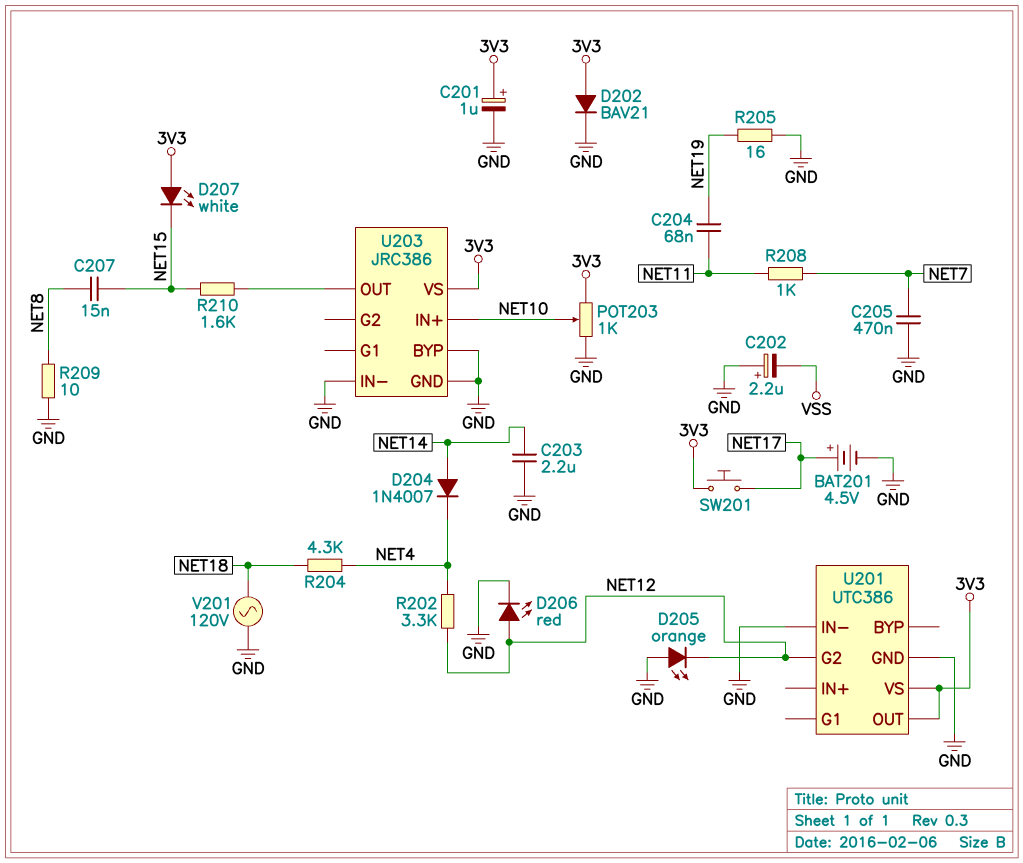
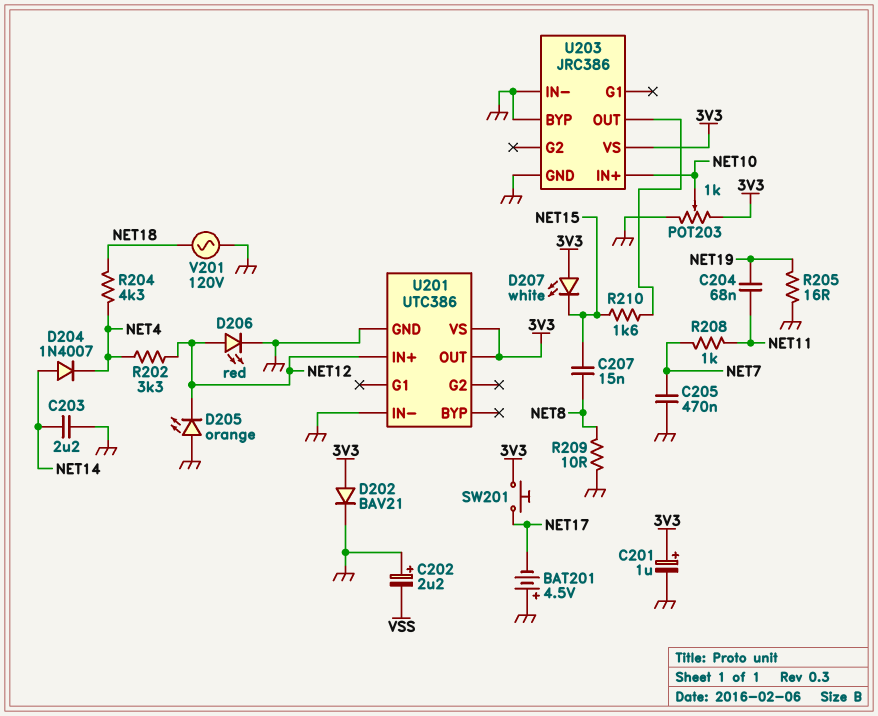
BAT201: 4.5V (plus NET17, minus GND) -> 4.5V (plus GND, minus NET17)
U201 pin G2: NET12 -> none
U201 pin IN+: none -> NET12

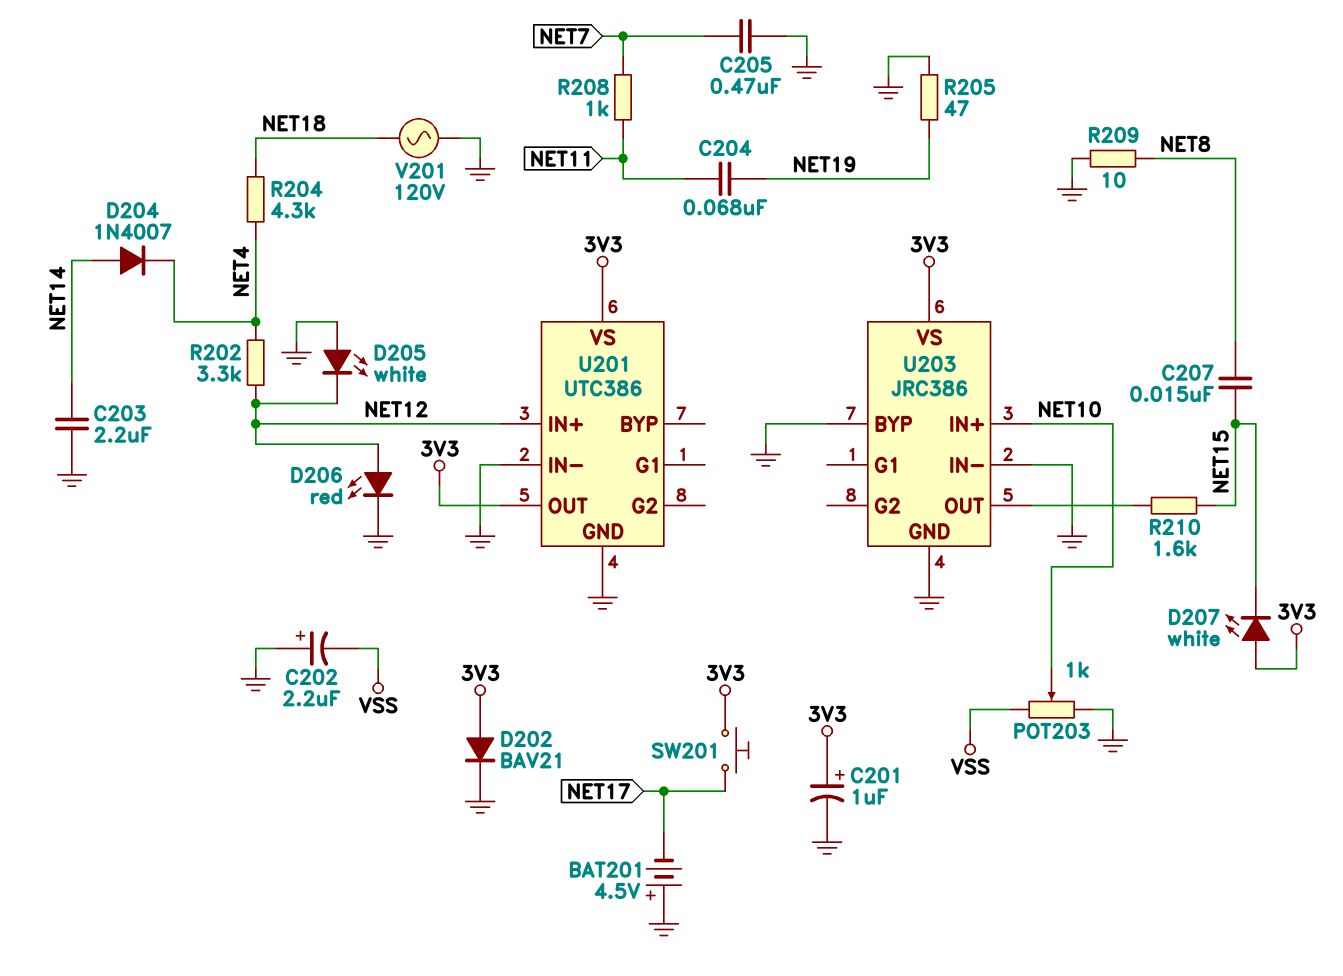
D205: LED orange (A GND, K NET12) -> LED white (A GND, K NET12)
POT203: 1k (3V3, GND, wiper NET10) -> 1k (GND, VSS, wiper NET10)
R205: 16 (GND, NET19) -> 47 (GND, NET19)

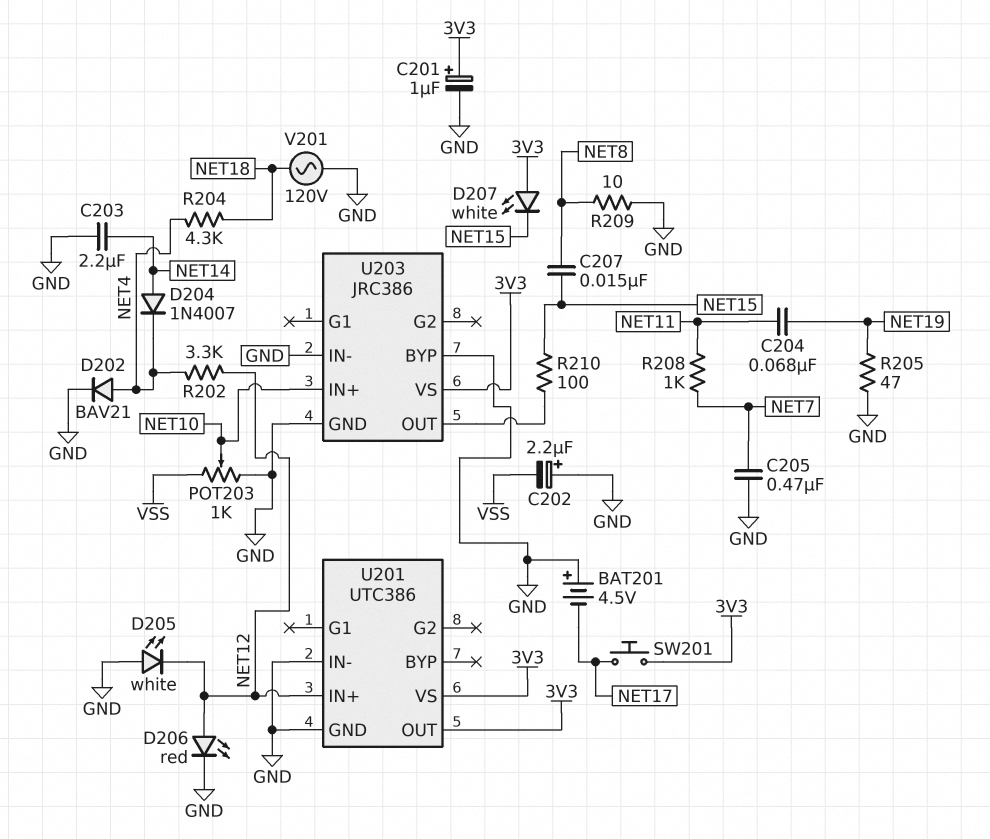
D202: diode BAV21 (A 3V3, K GND) -> diode BAV21 (A NET4, K GND)
R210: 1.6k (NET15, U203/OUT) -> 100 (NET15, U203/OUT)

